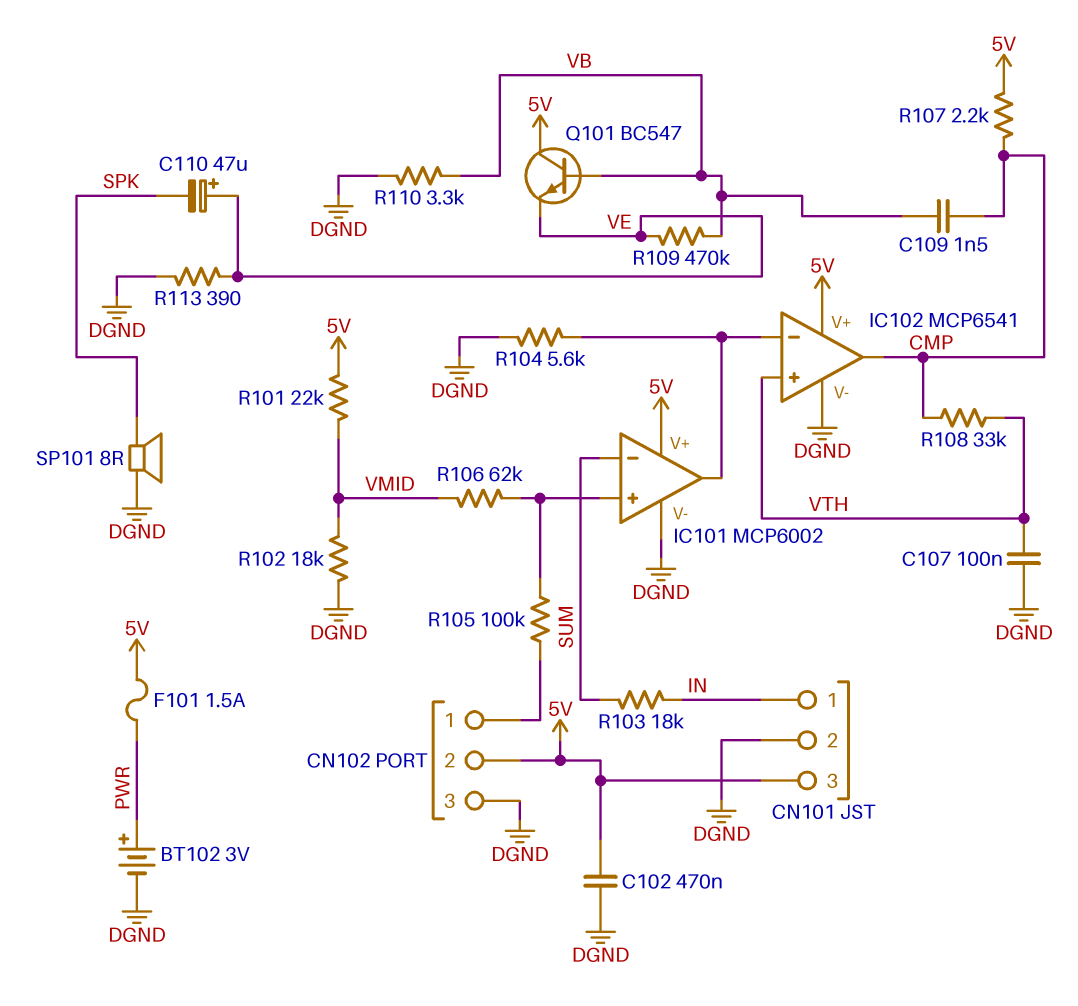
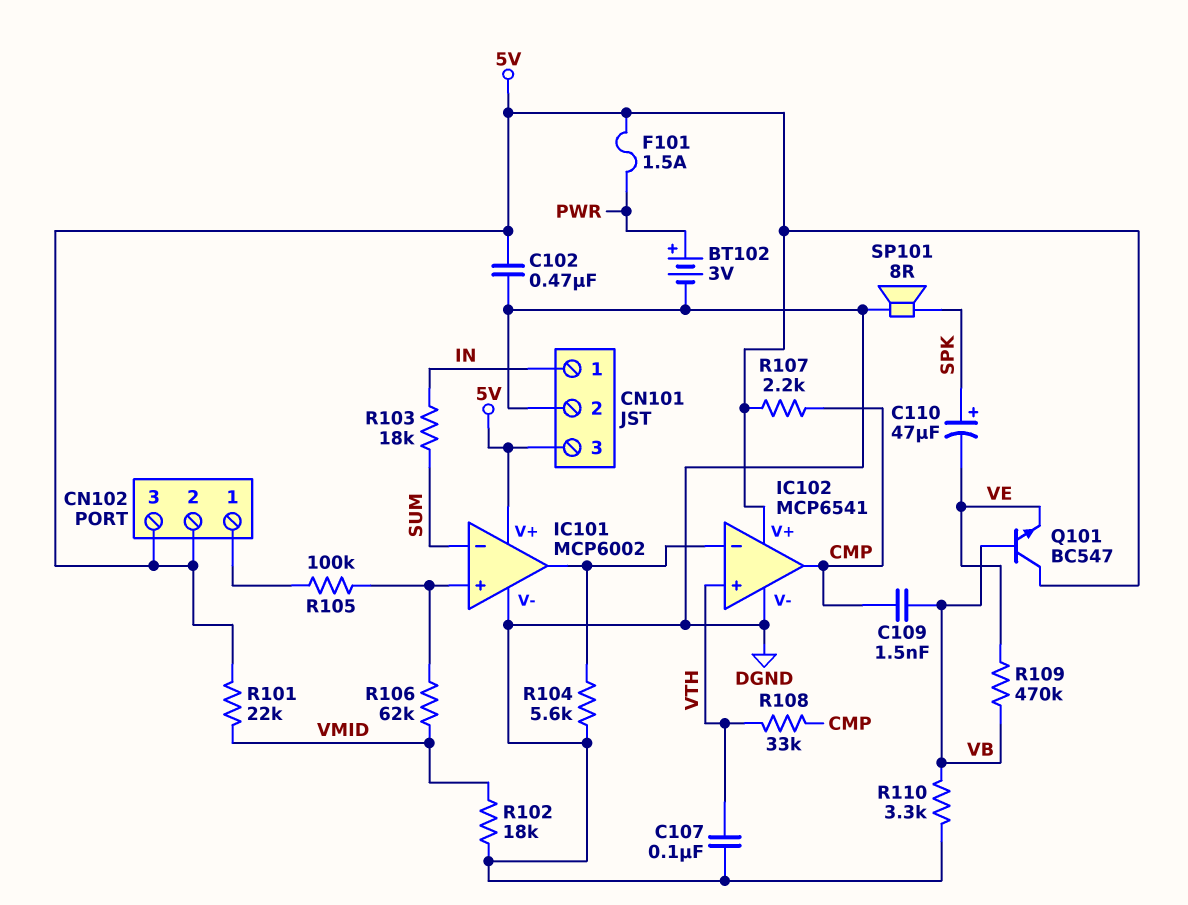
C110: 47uF (plus VE, minus SPK) -> 47uF (plus SPK, minus VE)
CN102 pin 3: DGND -> 5V
R113: 390 (DGND, VE) -> none

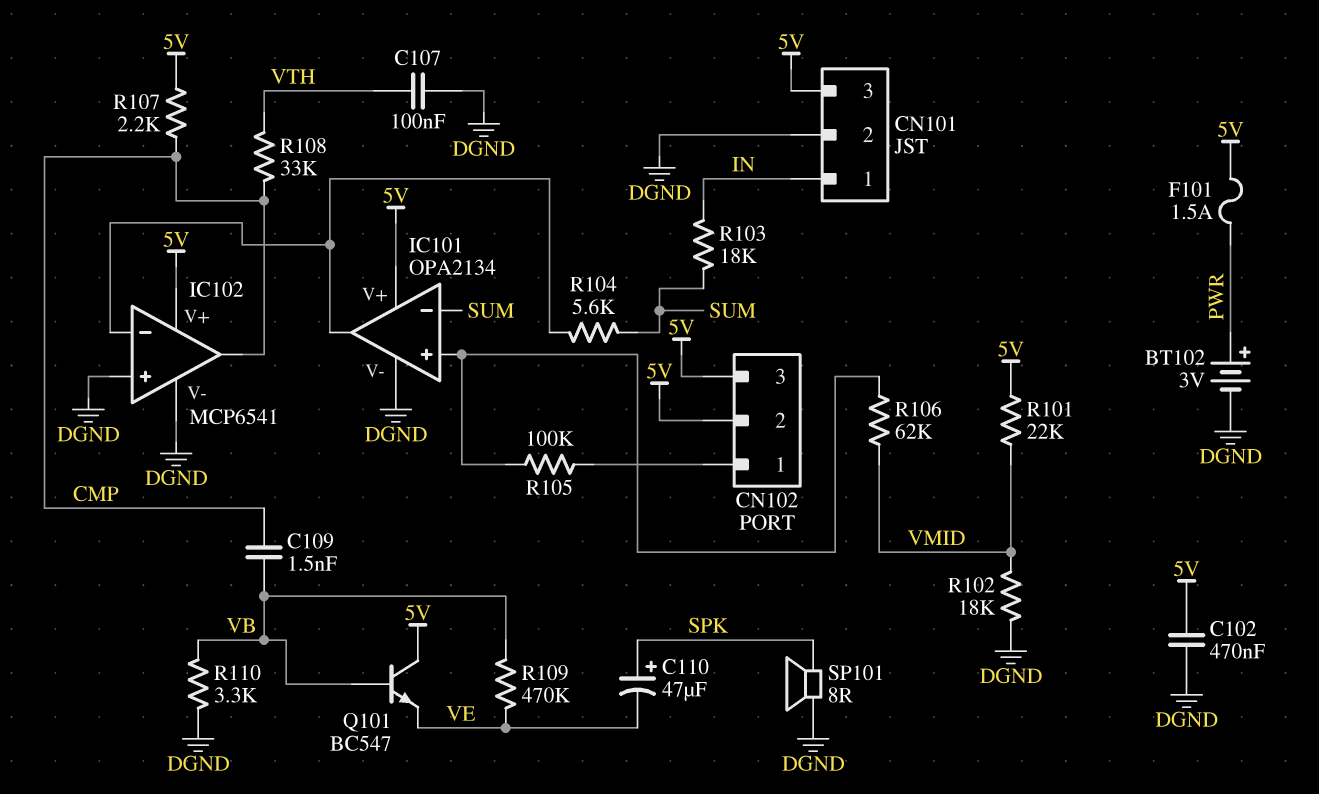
IC101: MCP6002 -> OPA2134
IC102 pin in+: VTH -> DGND
R104: 5.6k (DGND, IC101/out) -> 5.6k (IC101/out, SUM)

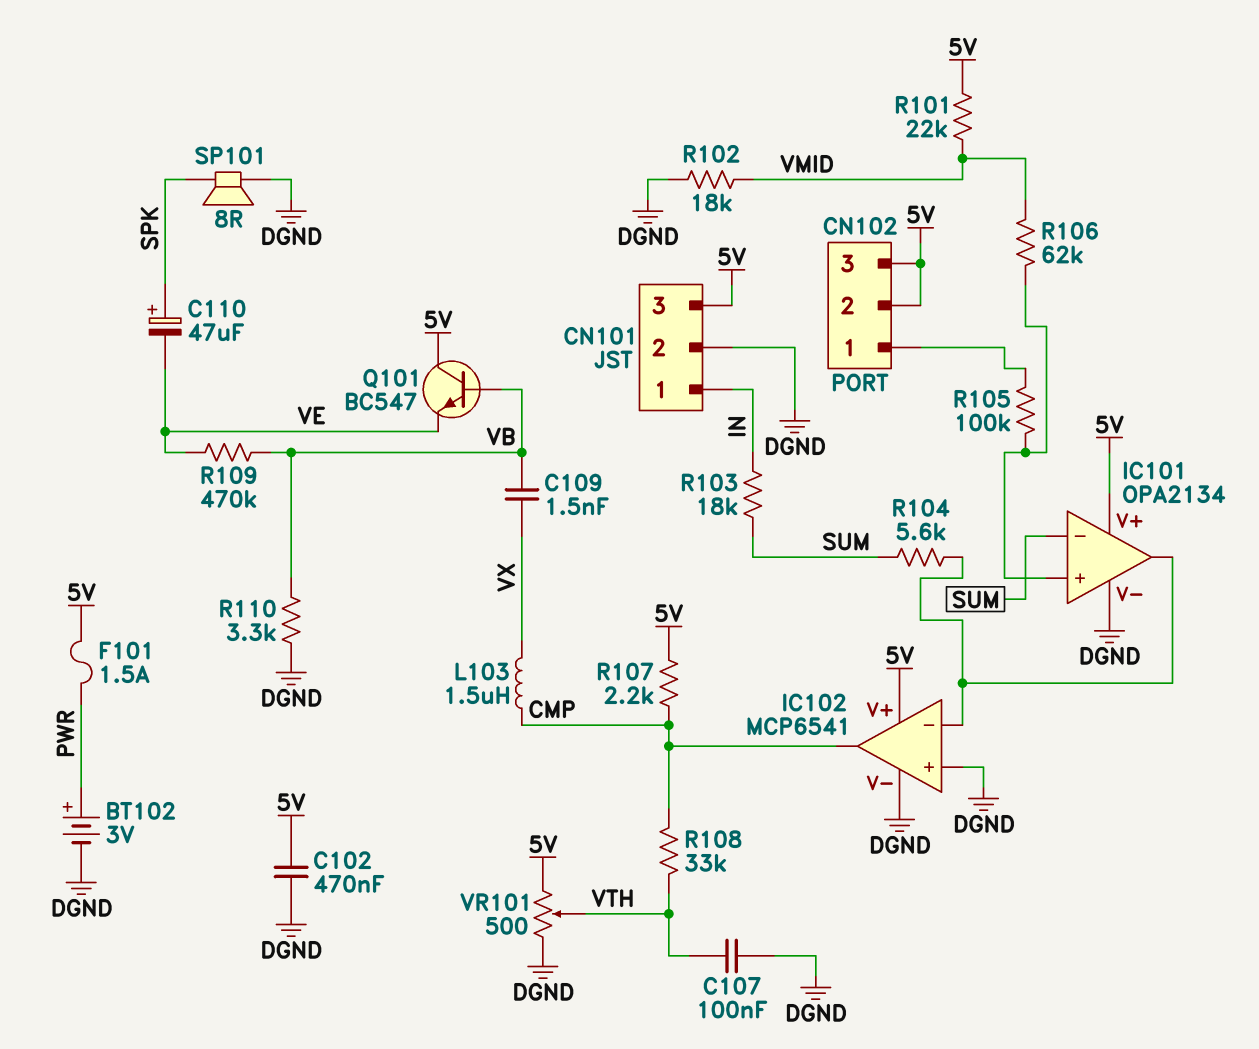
C109: 1.5nF (CMP, VB) -> 1.5nF (VB, VX)
L103: none -> 1.5uH (CMP, VX)
VR101: none -> 500 (5V, DGND, wiper VTH)

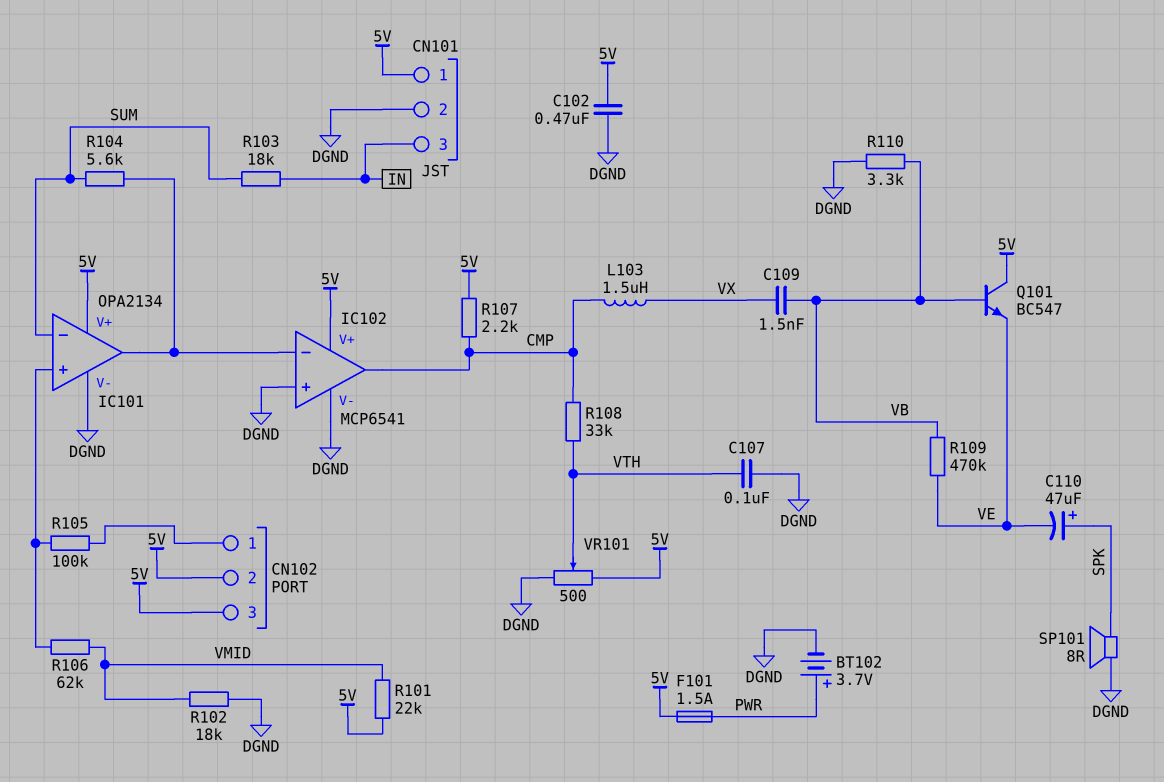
BT102: 3V (plus PWR, minus DGND) -> 3.7V (plus PWR, minus DGND)
CN101 pin 1: IN -> 5V
CN101 pin 3: 5V -> IN

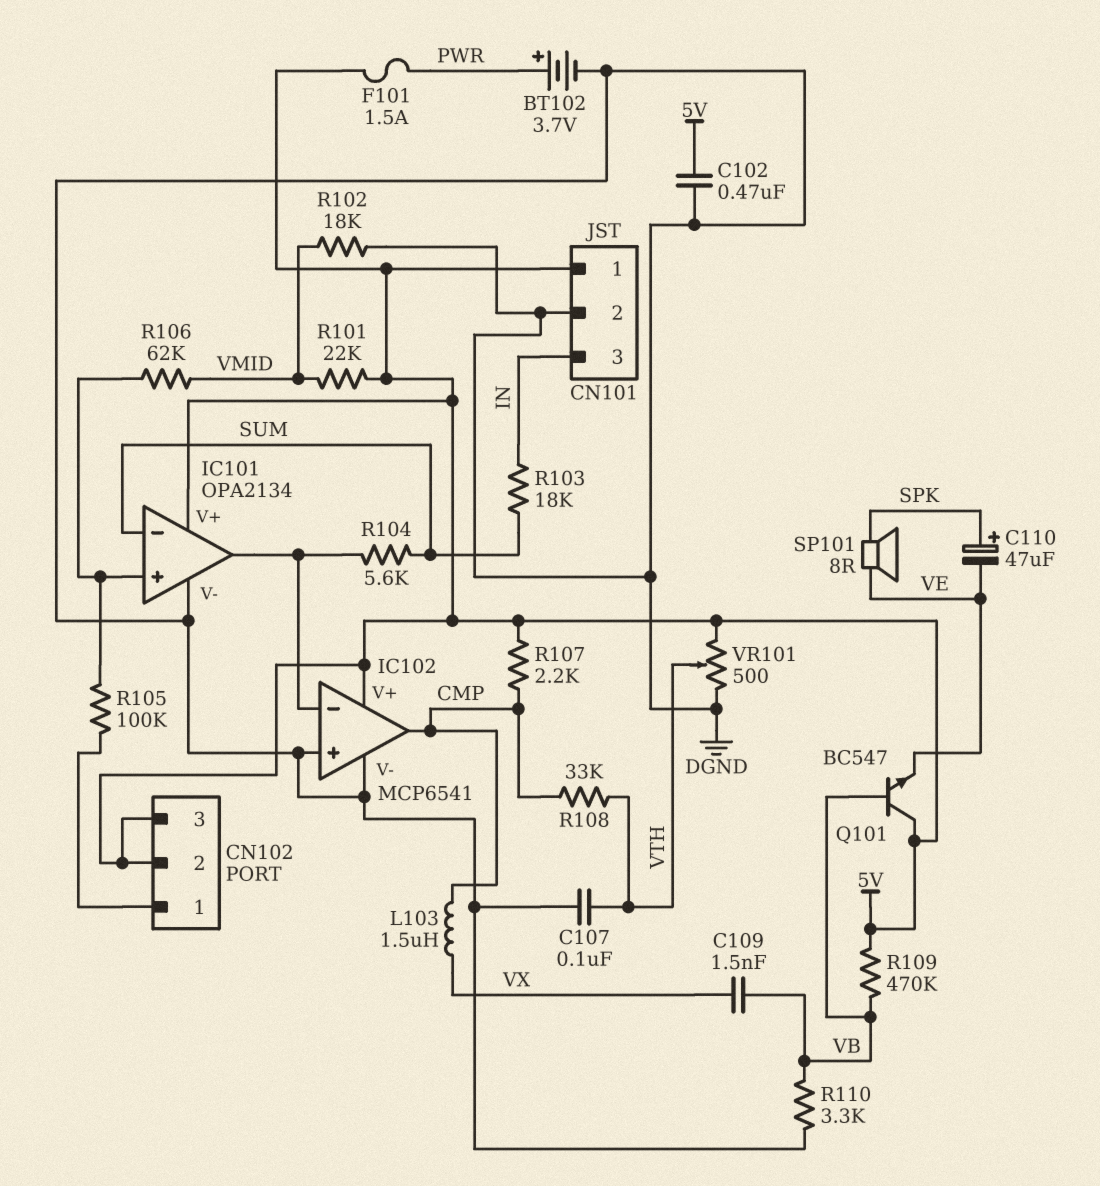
R109: 470k (VB, VE) -> 470k (5V, VB)
SP101: speaker 8R (DGND, SPK) -> speaker 8R (SPK, VE)

